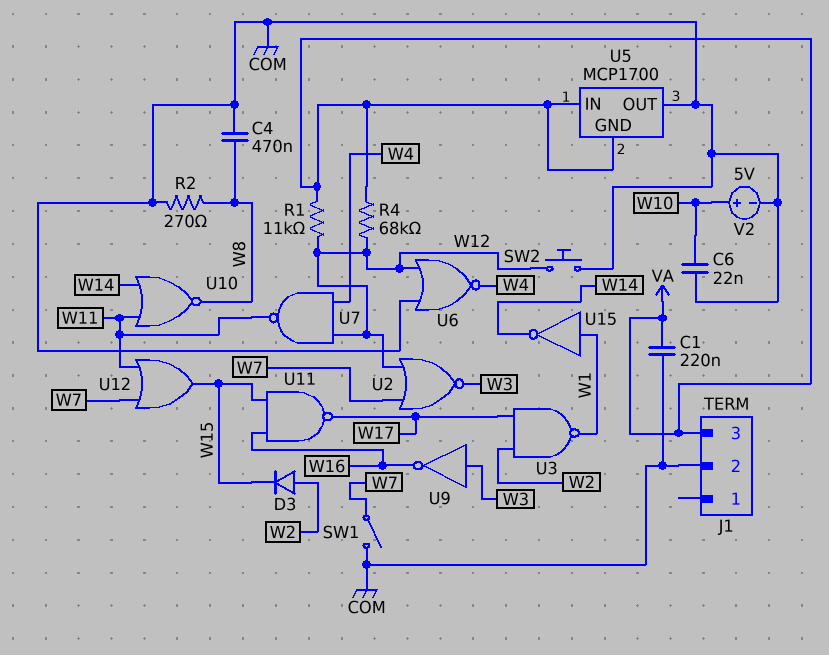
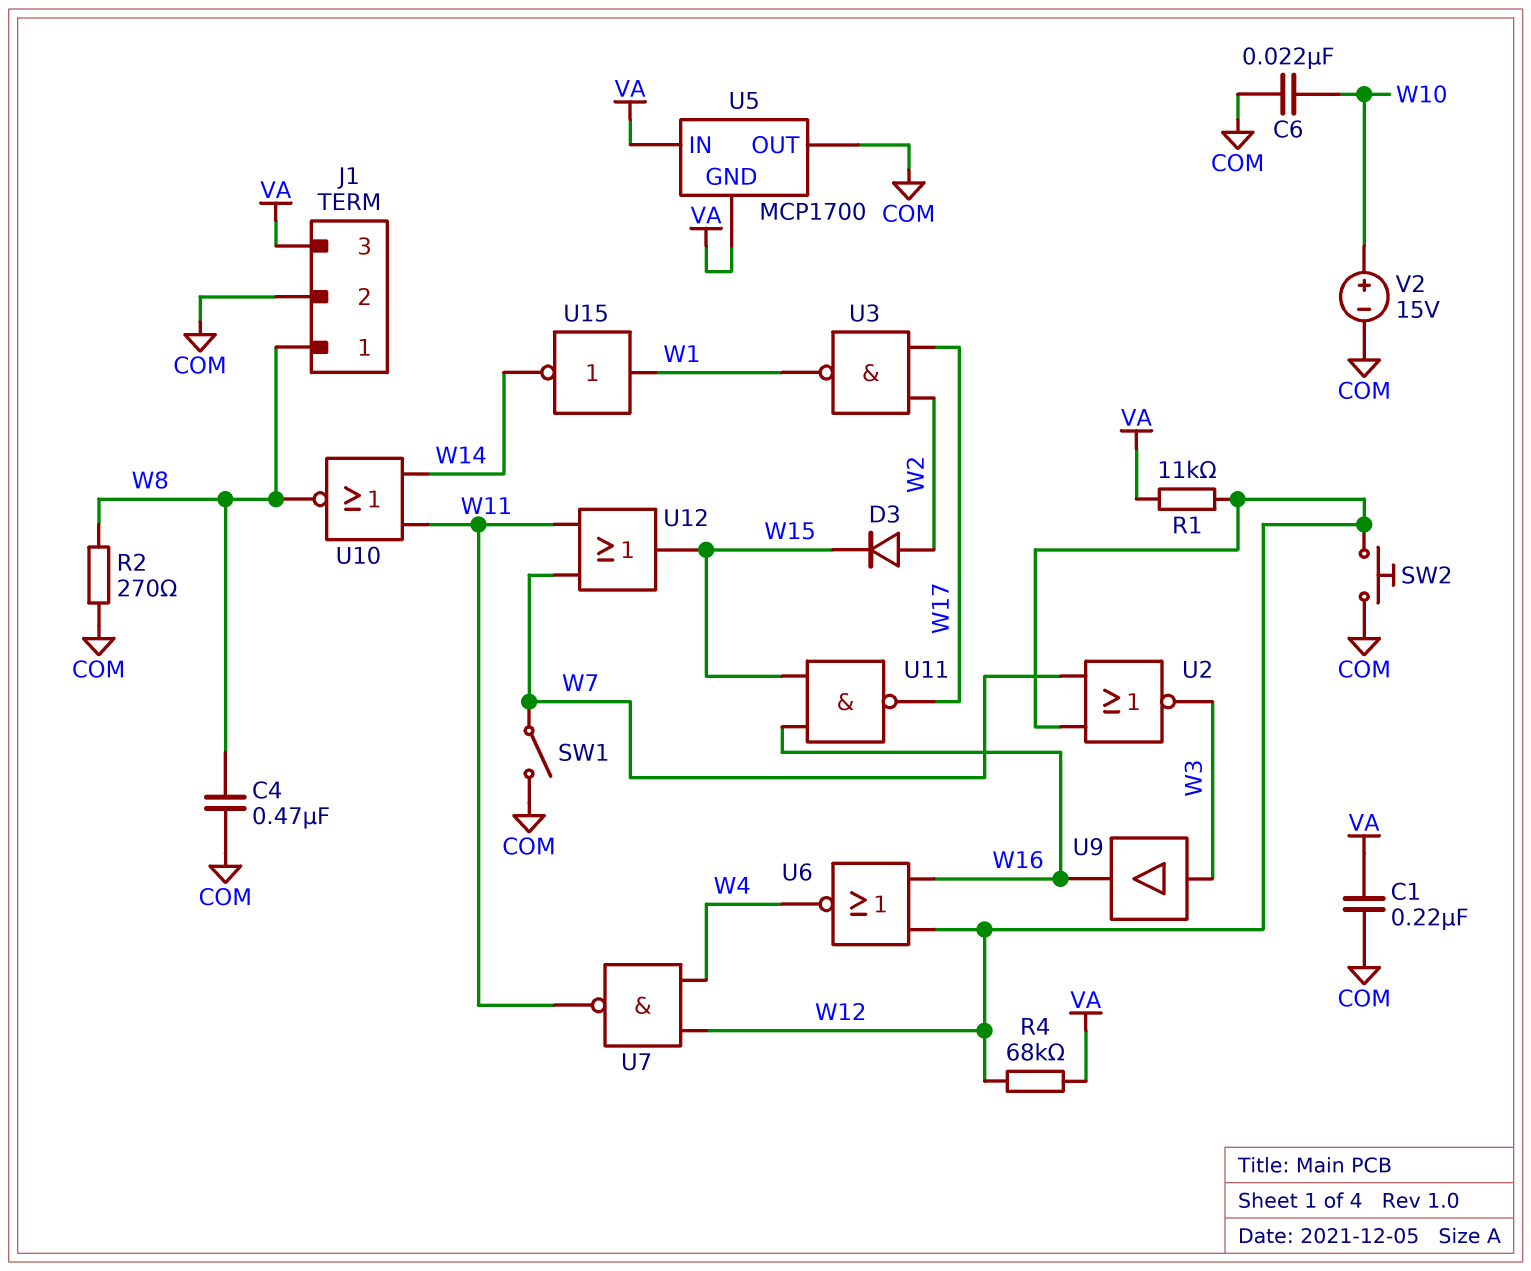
J1 pin 1: none -> W8
U6: NOR (in COM, in W12, out W4) -> NOR (in W12, in W16, out W4)
U9: NOT (in W3, out W16) -> buffer (in W3, out W16)
V2: 5V (plus W10, minus COM) -> 15V (plus W10, minus COM)

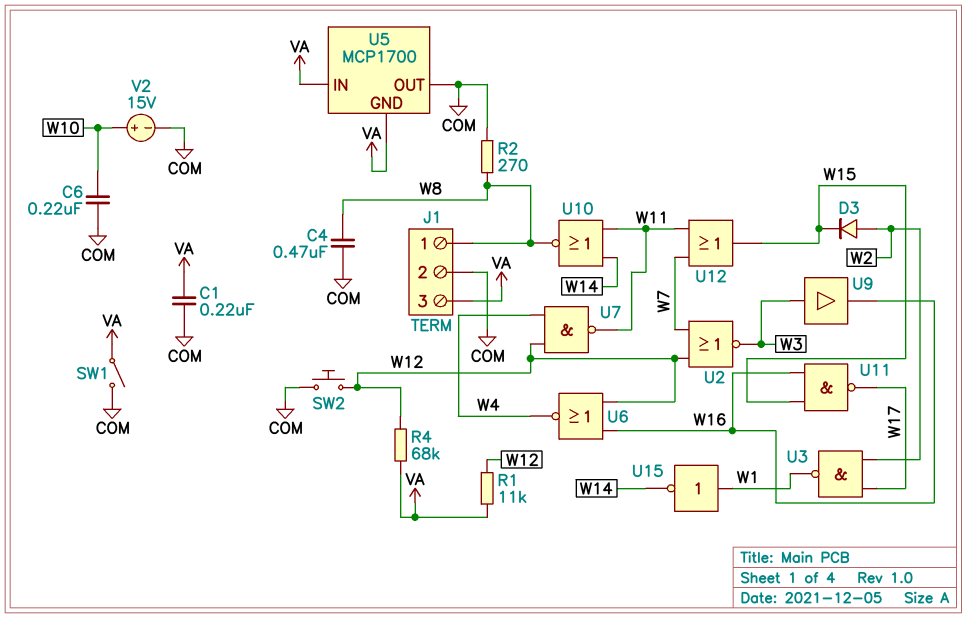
C6: 22nF (COM, W10) -> 220nF (COM, W10)
SW1: switch (COM, W7) -> switch (COM, VA)

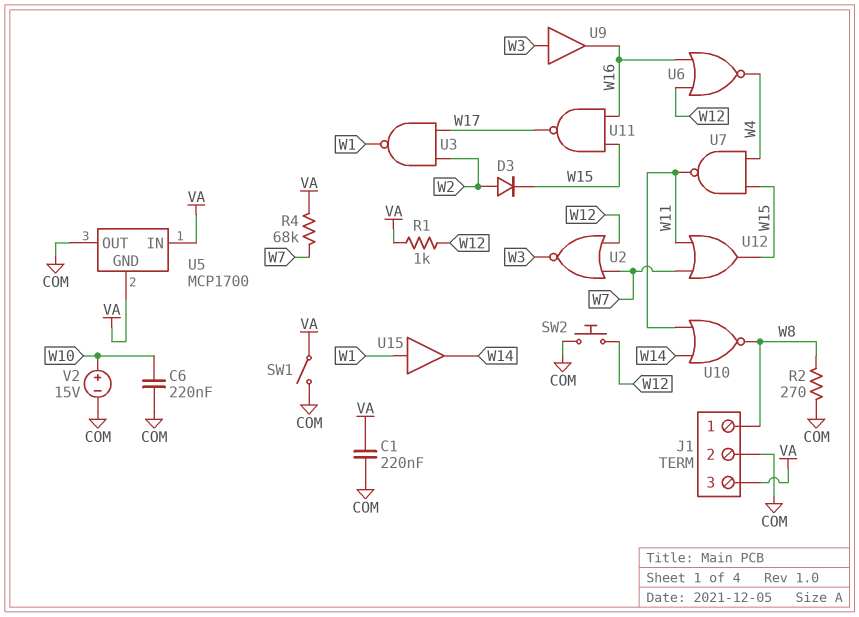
C4: 470nF (COM, W8) -> none
R1: 11k (VA, W12) -> 1k (VA, W12)
R4: 68k (VA, W12) -> 68k (VA, W7)
U7: NAND (in W4, in W12, out W11) -> NAND (in W4, in W15, out W11)
U15: NOT (in W1, out W14) -> buffer (in W1, out W14)

